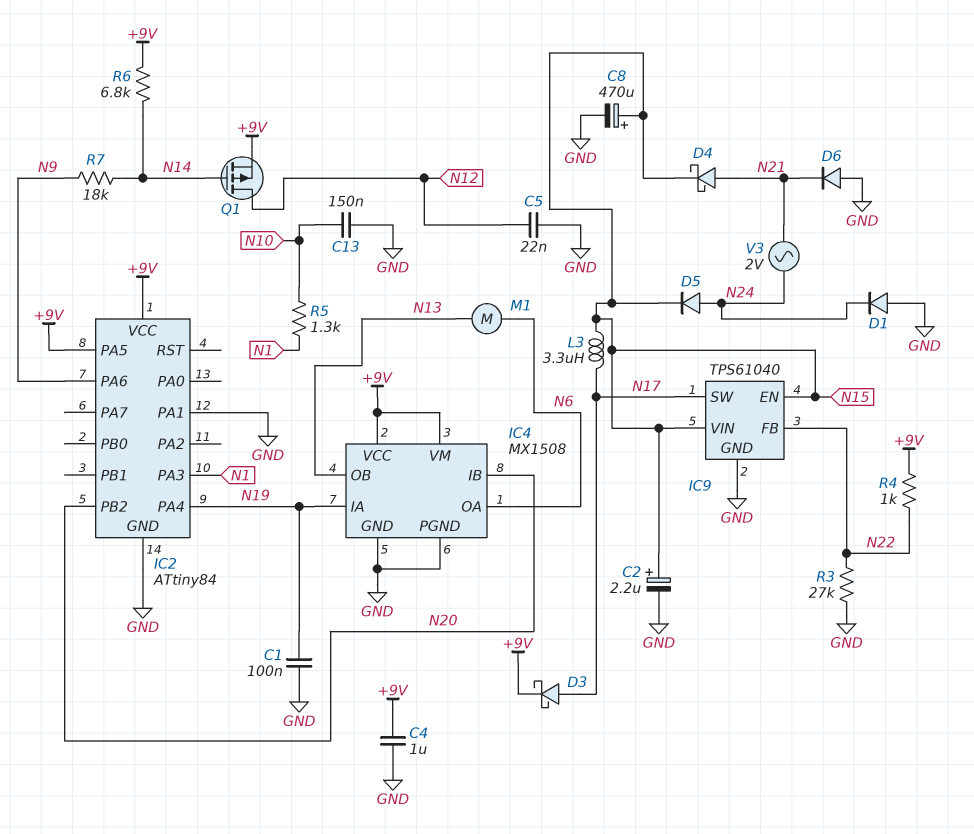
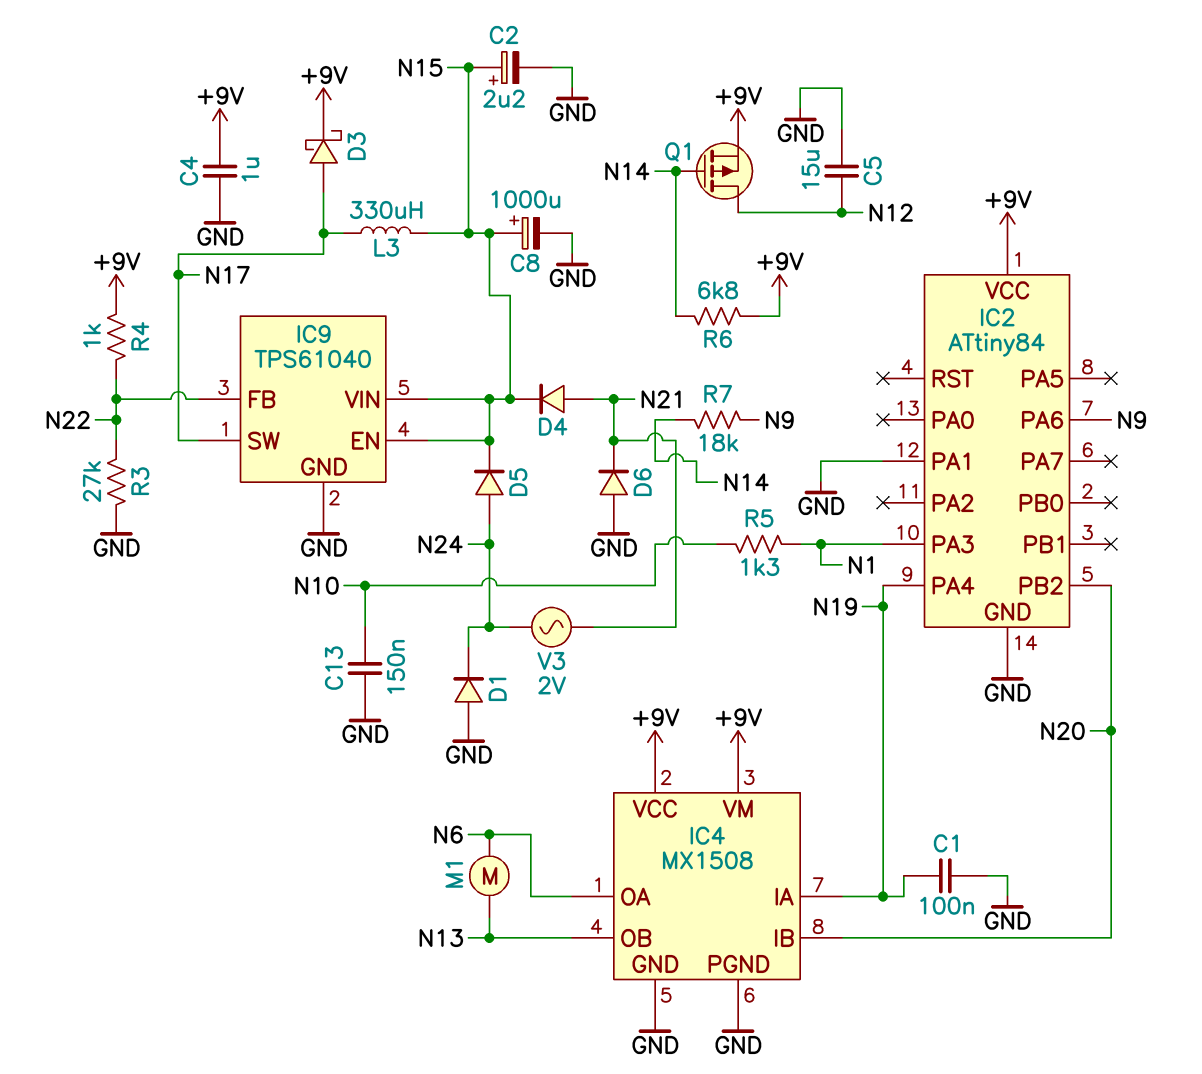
C5: 22nF (GND, N12) -> 15uF (GND, N12)
C8: 470uF (plus N15, minus GND) -> 1000uF (plus N15, minus GND)
D4: schottky (A N21, K N15) -> diode (A N21, K N15)
IC2 pin PA5: +9V -> none
L3: 3.3uH (N15, N17) -> 330uH (N15, N17)

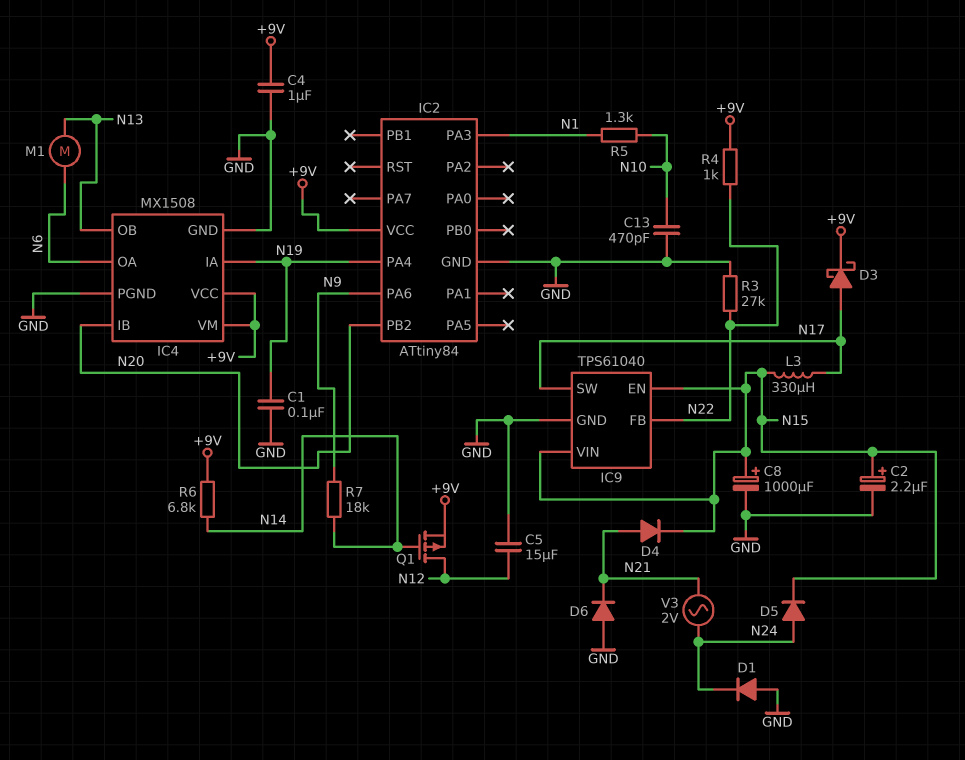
C13: 150nF (GND, N10) -> 470pF (GND, N10)
IC2 pin PA1: GND -> none

